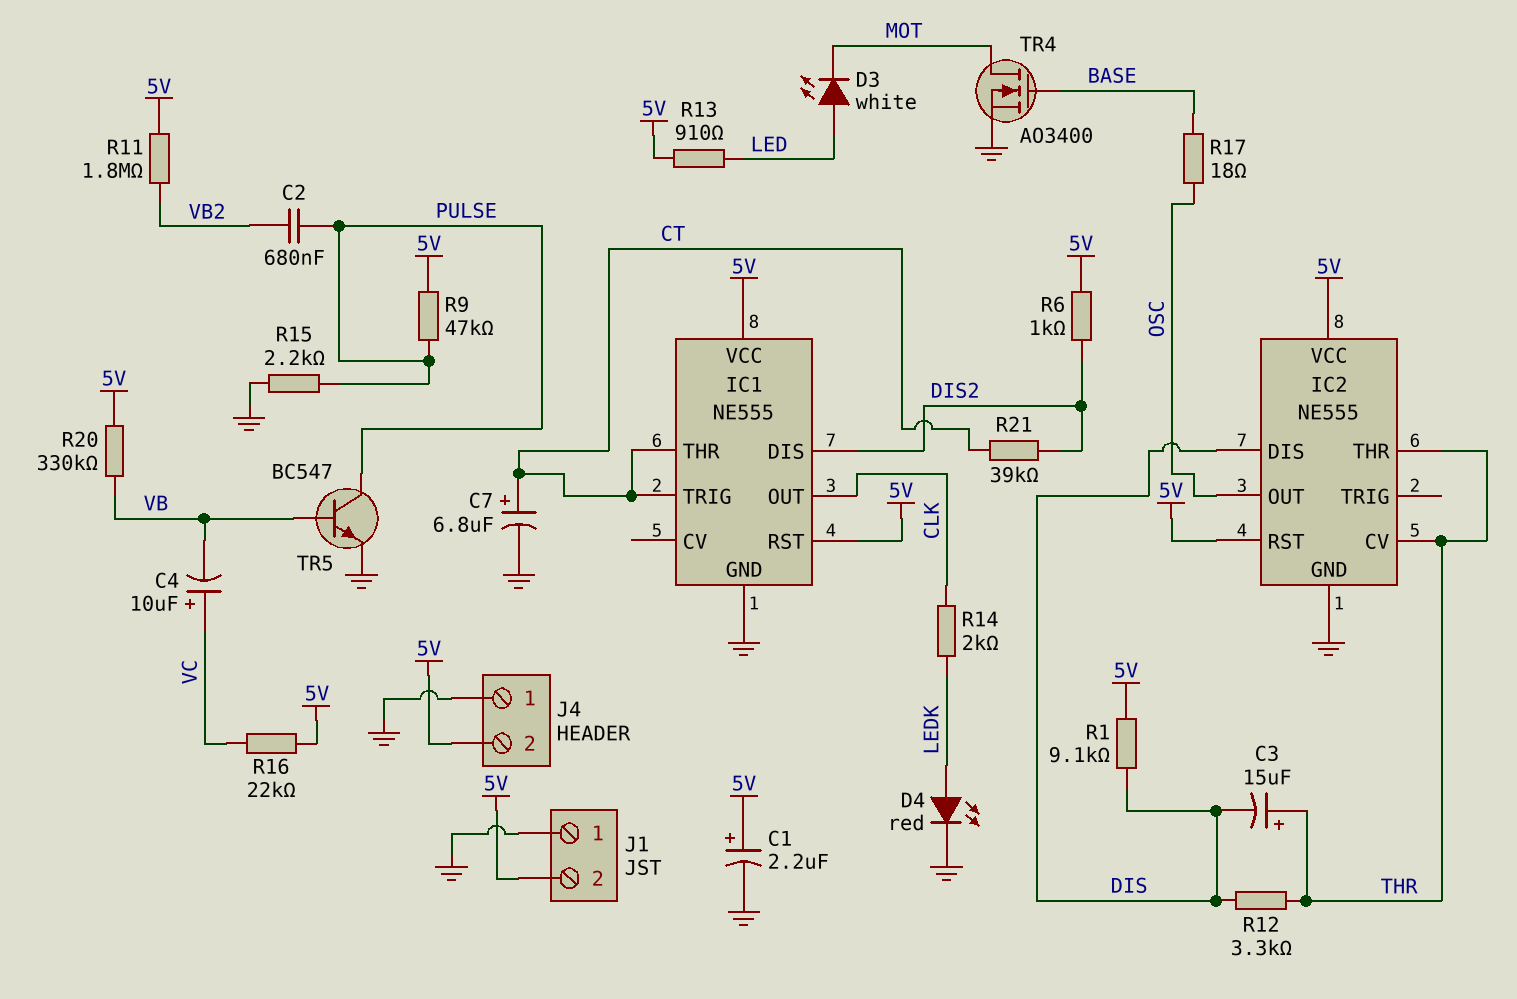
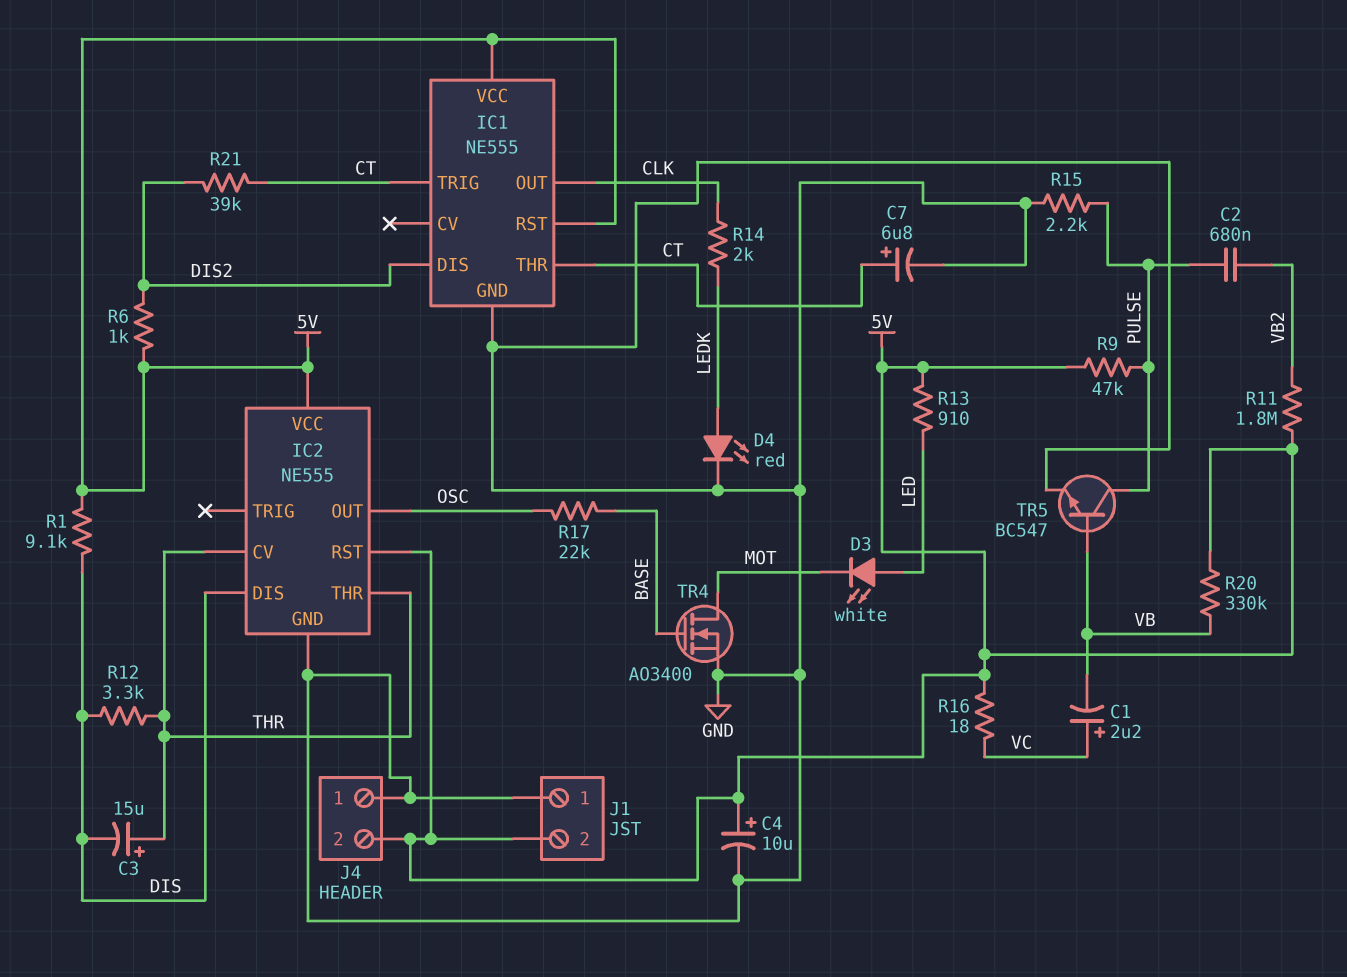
C1: 2.2uF (plus 5V, minus GND) -> 2.2uF (plus VC, minus VB)
C4: 10uF (plus VC, minus VB) -> 10uF (plus 5V, minus GND)
R16: 22k (5V, VC) -> 18 (5V, VC)
R17: 18 (BASE, OSC) -> 22k (BASE, OSC)

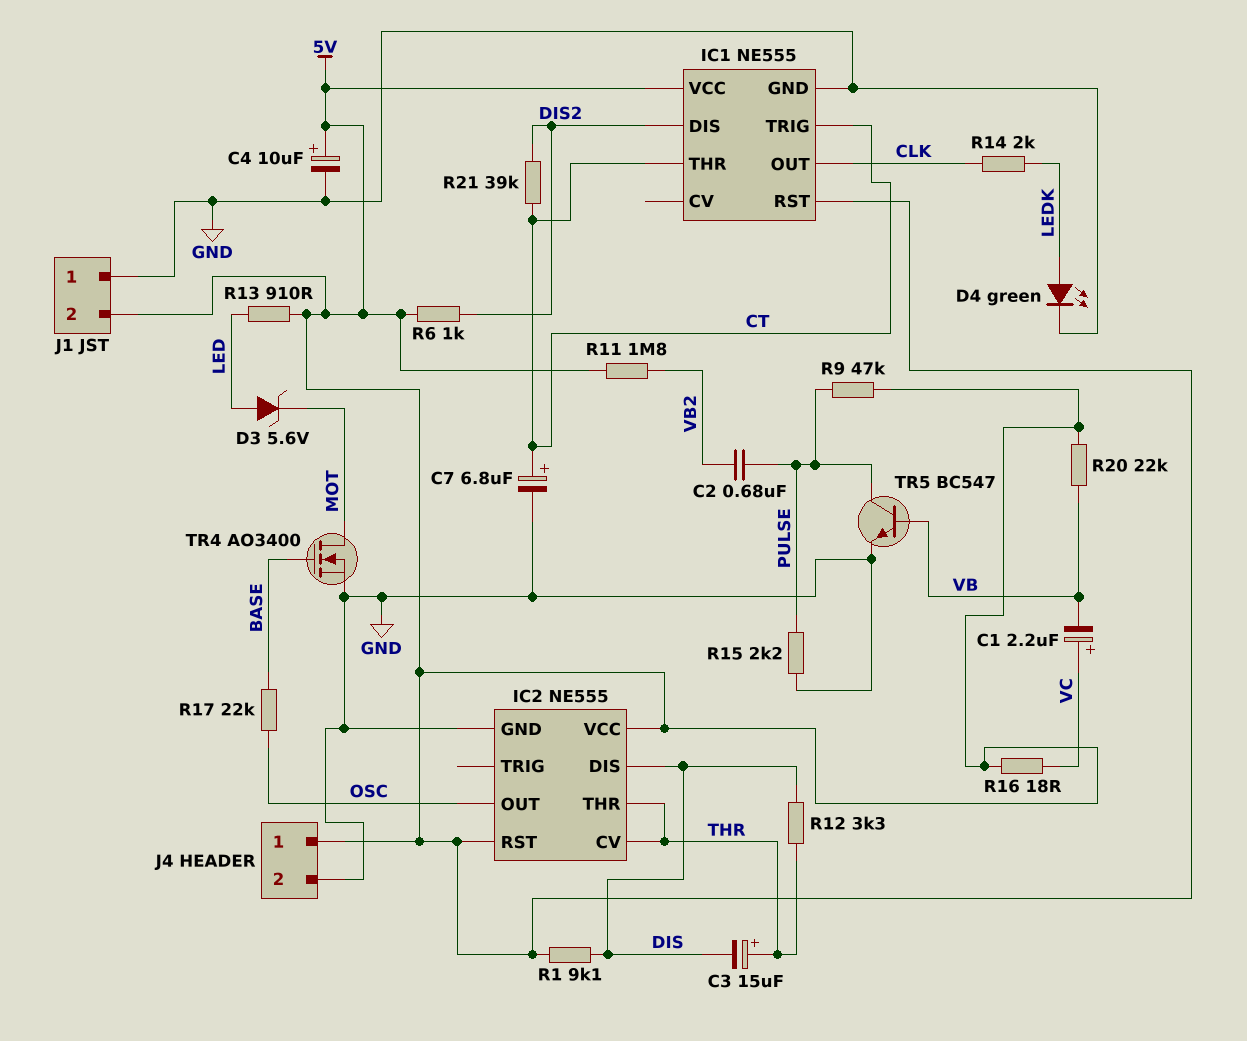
D3: LED white (A LED, K MOT) -> zener 5.6V (A LED, K MOT)
D4: LED red (A LEDK, K GND) -> LED green (A LEDK, K GND)
J4 pin 1: GND -> 5V
J4 pin 2: 5V -> GND
R20: 330k (5V, VB) -> 22k (5V, VB)

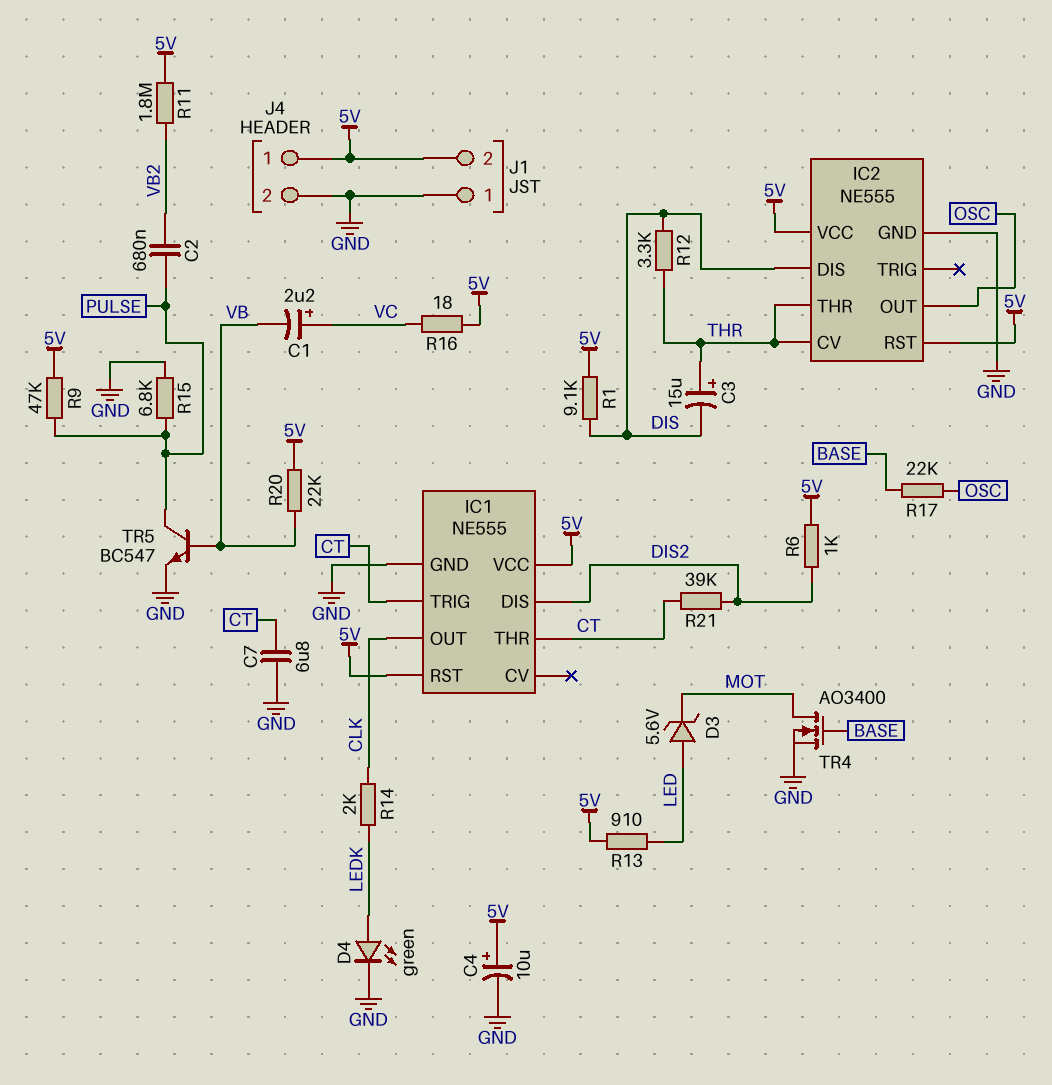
C7: 6.8uF (plus CT, minus GND) -> 6.8uF (CT, GND)
R15: 2.2k (GND, PULSE) -> 6.8k (GND, PULSE)

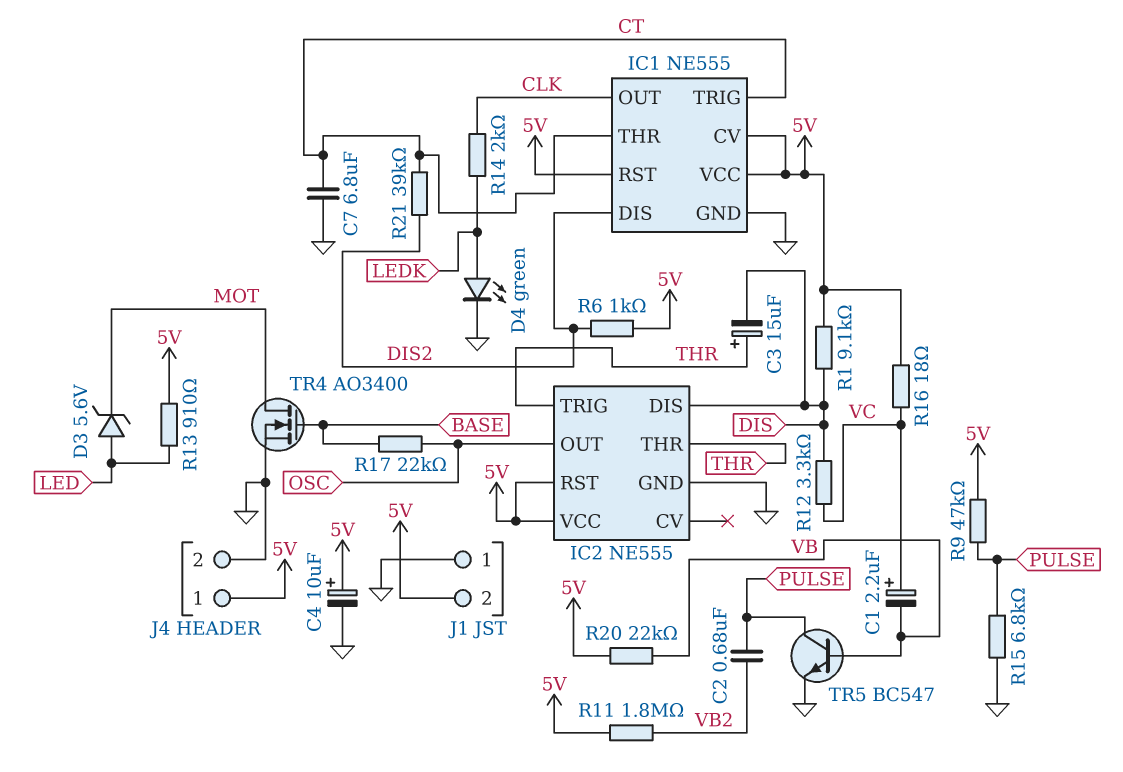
IC1 pin CV: none -> 5V
IC2 pin CV: THR -> none
IC2 pin TRIG: none -> THR
R12: 3.3k (DIS, THR) -> 3.3k (DIS, VC)

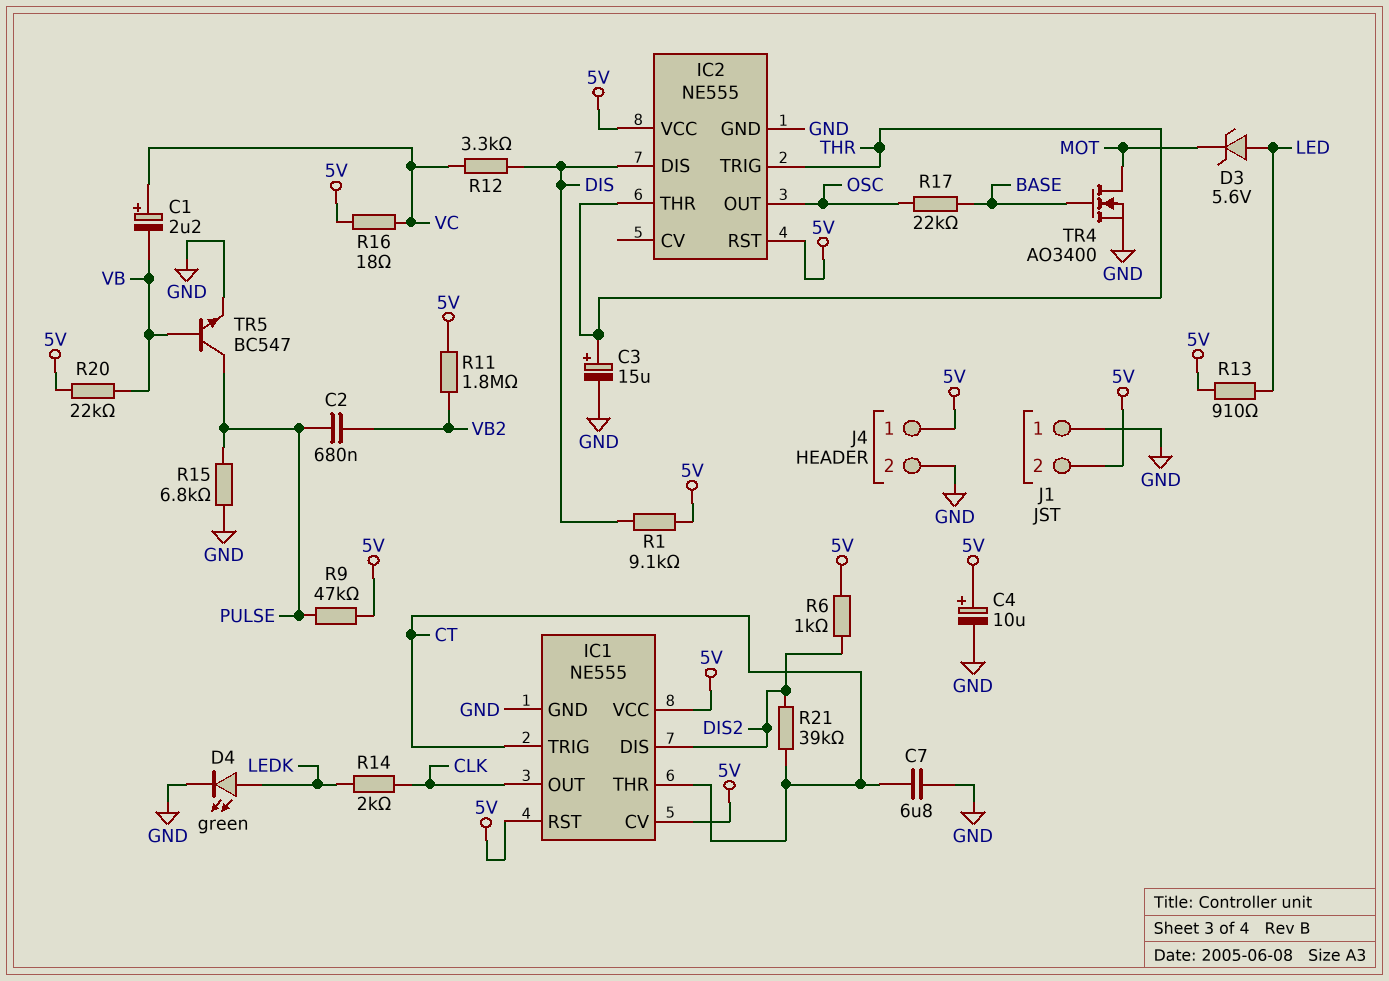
C3: 15uF (plus THR, minus DIS) -> 15uF (plus THR, minus GND)

